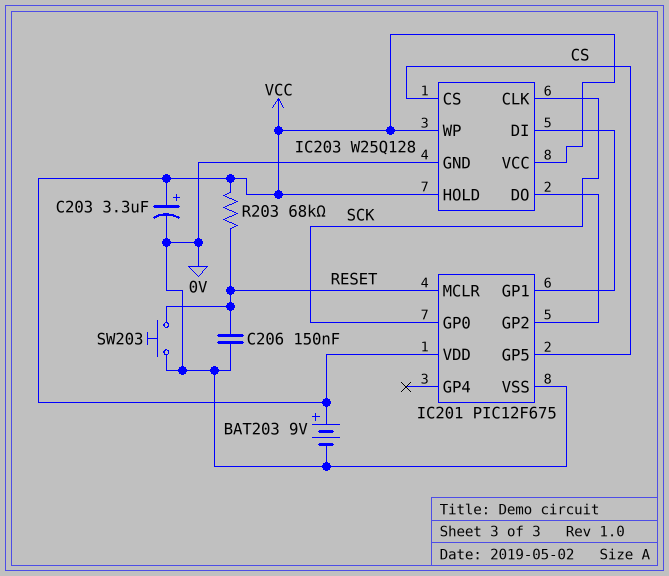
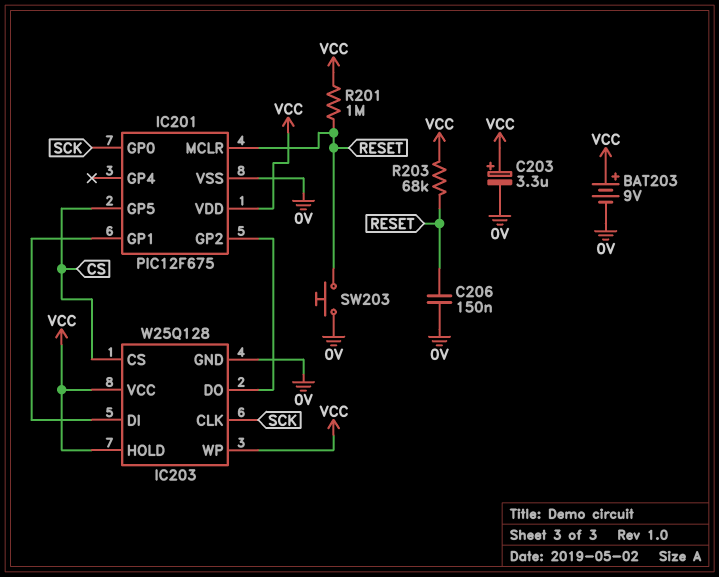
R201: none -> 1M (RESET, VCC)

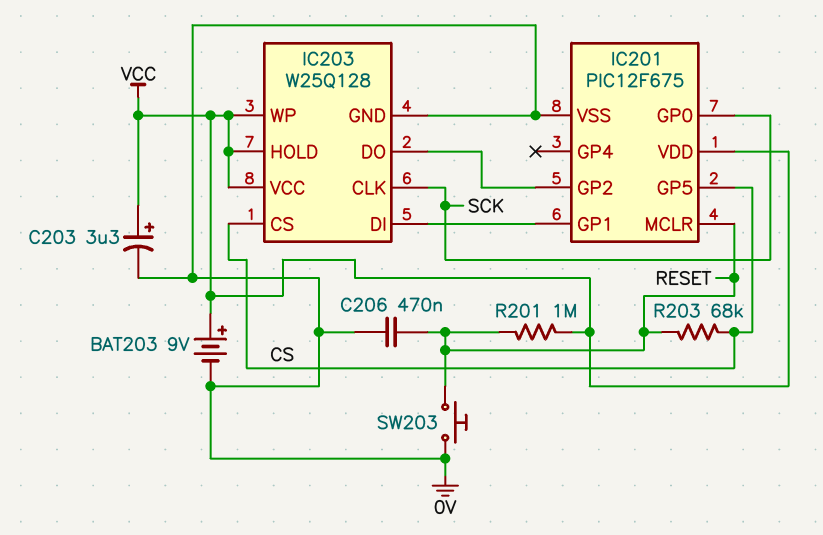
C206: 150nF (0V, RESET) -> 470nF (0V, RESET)
R203: 68k (RESET, VCC) -> 68k (CS, RESET)

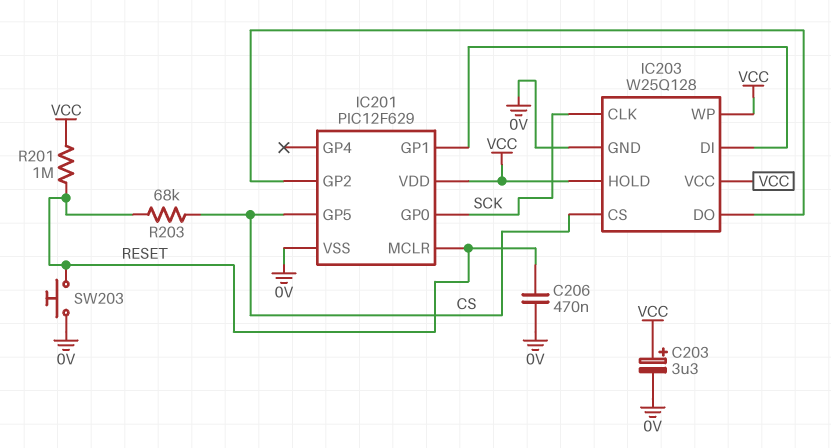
BAT203: 9V (plus VCC, minus 0V) -> none
IC201: PIC12F675 -> PIC12F629

